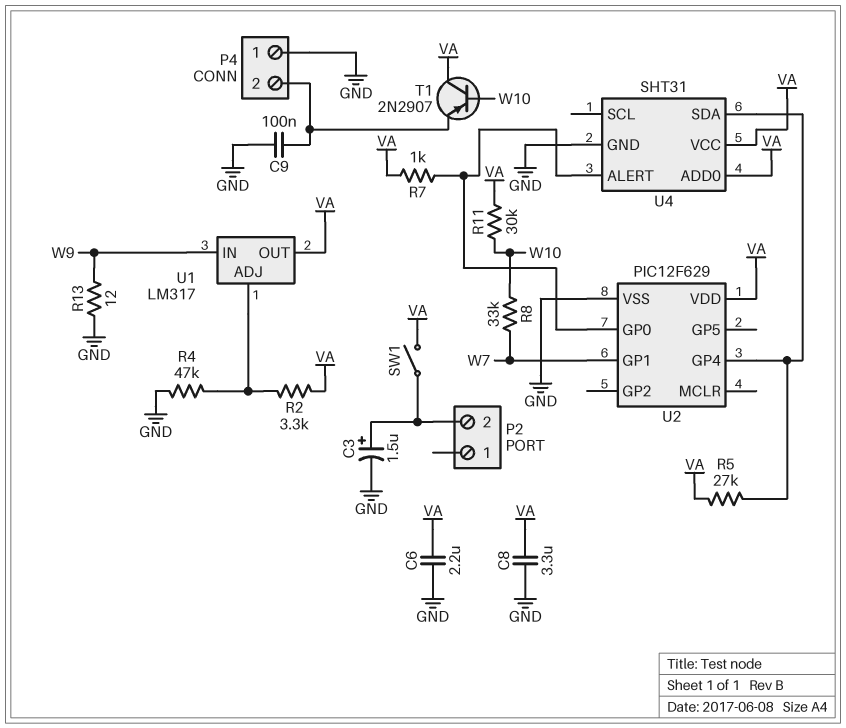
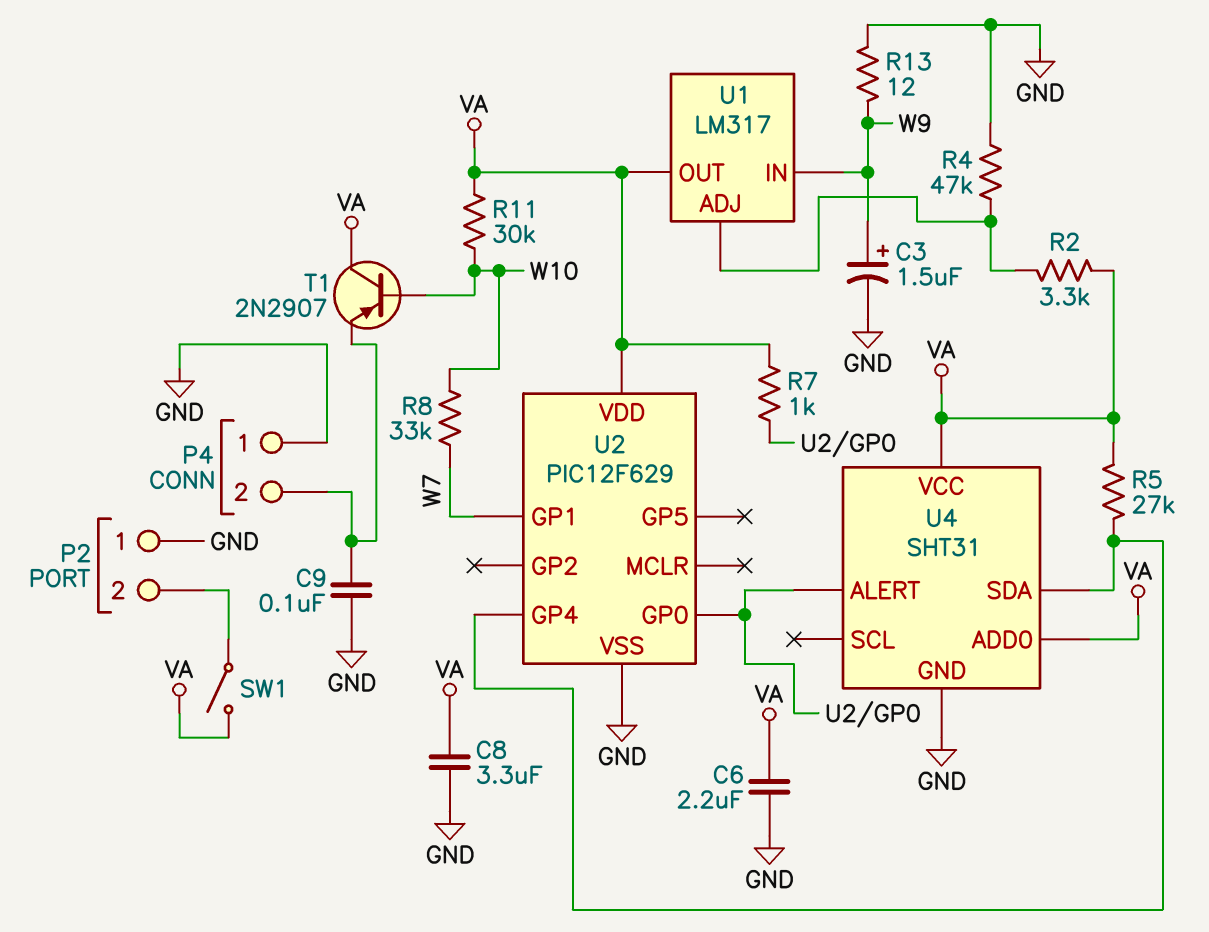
C3: 1.5uF (plus P2/2, minus GND) -> 1.5uF (plus W9, minus GND)
P2 pin 1: none -> GND

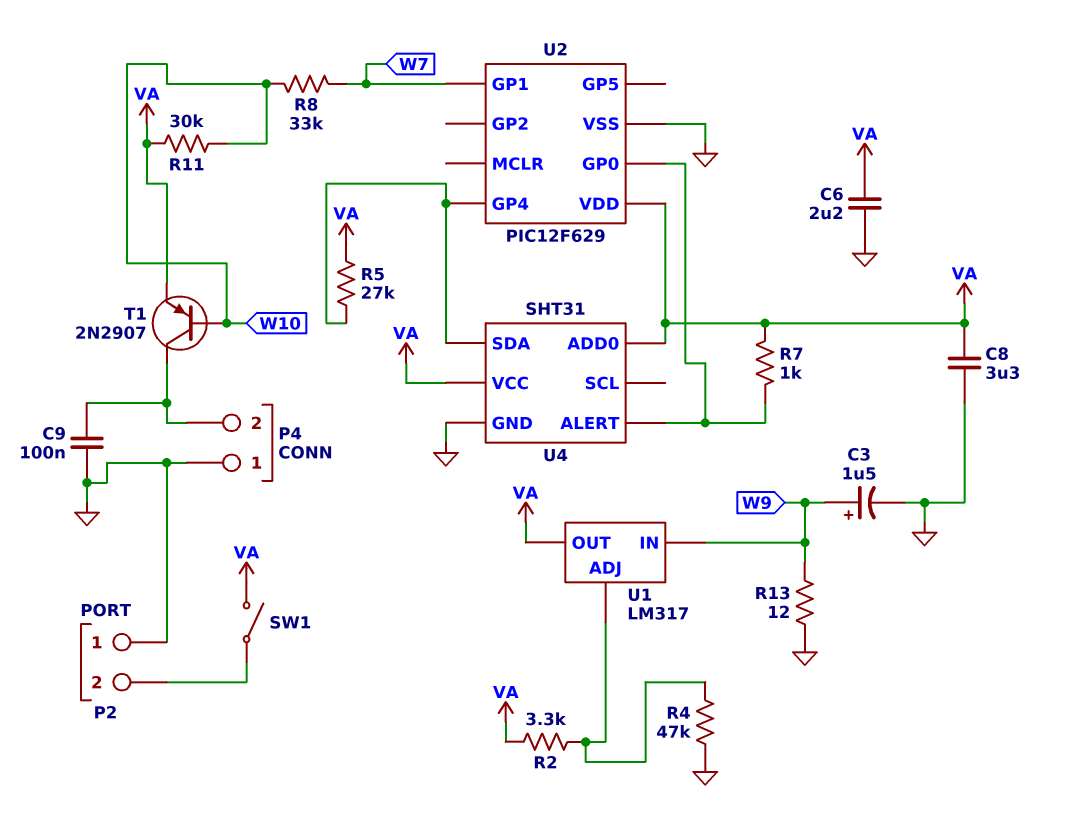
T1: PNP 2N2907 (B W10, C VA, E P4/2) -> PNP 2N2907 (B W10, C P4/2, E VA)

